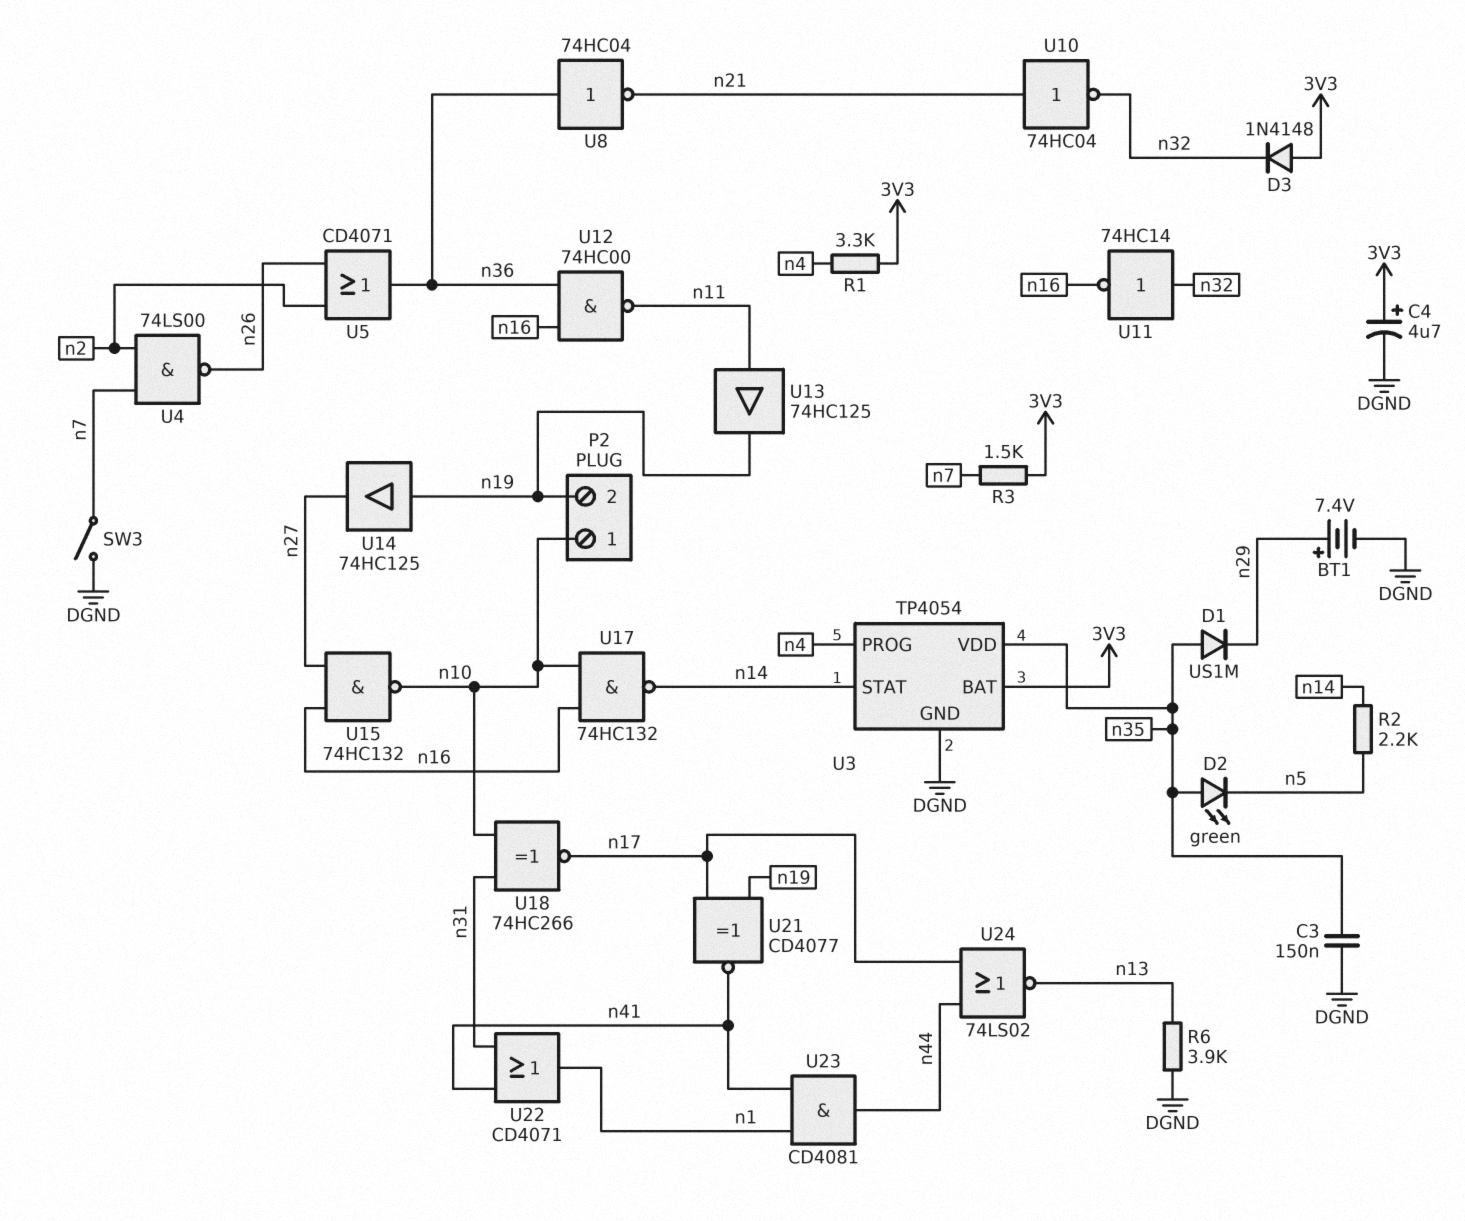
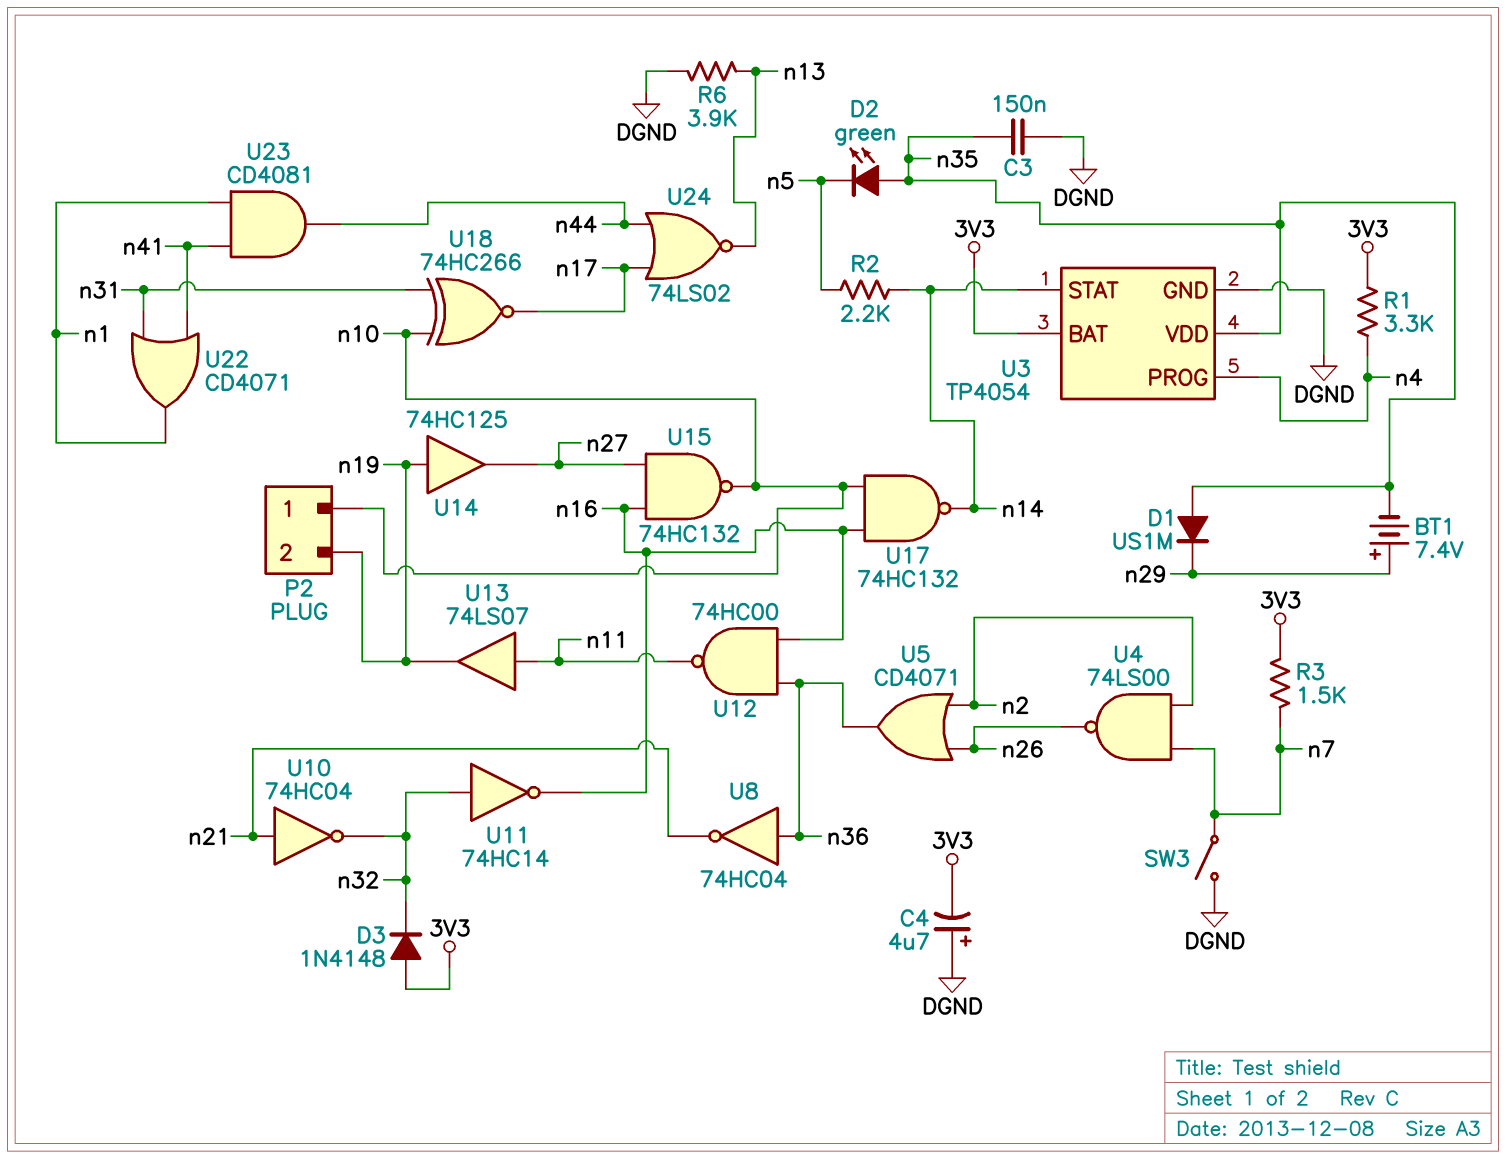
BT1: 7.4V (plus n29, minus DGND) -> 7.4V (plus n29, minus n35)
C4: 4.7uF (plus 3V3, minus DGND) -> 4.7uF (plus DGND, minus 3V3)
U13: buffer 74HC125 (in n11, out n19) -> buffer 74LS07 (in n11, out n19)
U21: XNOR CD4077 (in n17, in n19, out n41) -> none

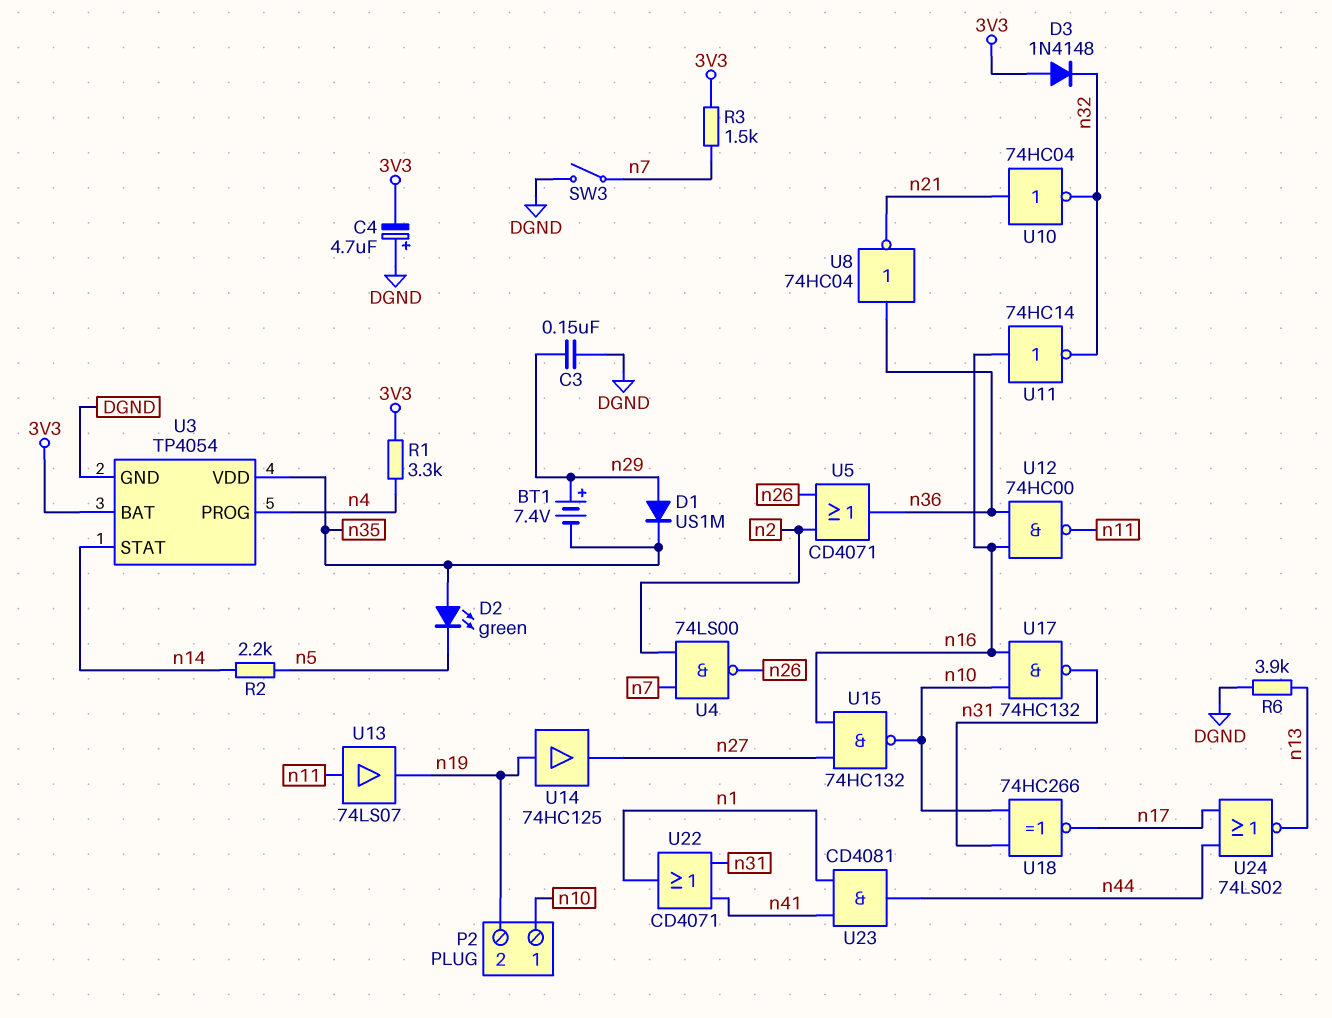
C3: 150nF (DGND, n35) -> 150nF (DGND, n29)
D1: diode US1M (A n35, K n29) -> diode US1M (A n29, K n35)
U11: NOT 74HC14 (in n32, out n16) -> NOT 74HC14 (in n16, out n32)
U17: NAND 74HC132 (in n10, in n16, out n14) -> NAND 74HC132 (in n10, in n16, out n31)

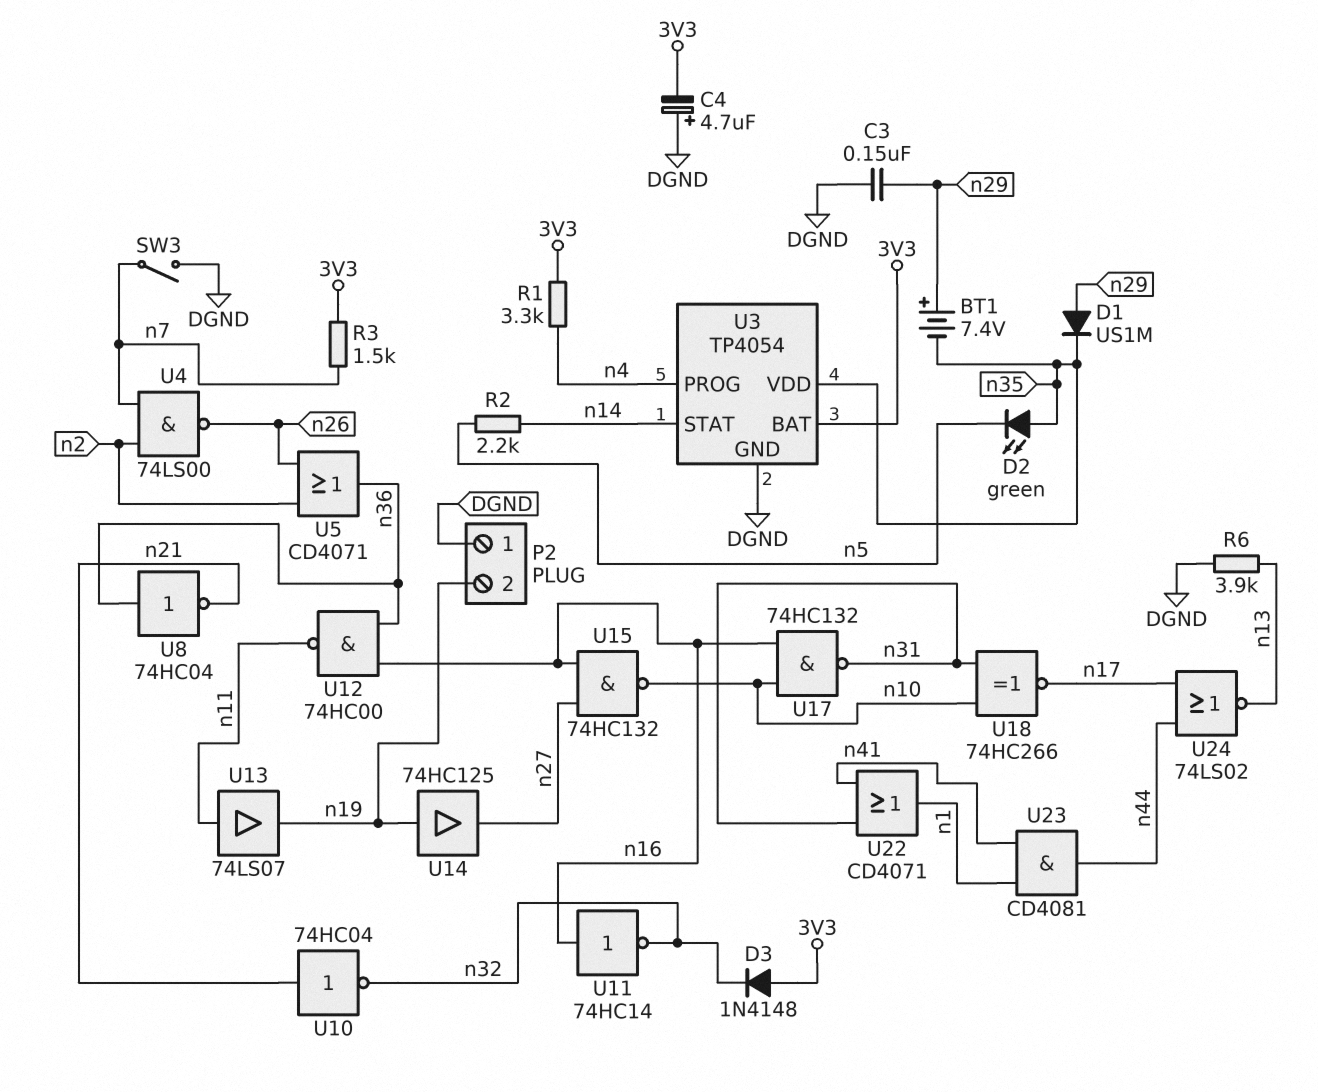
P2 pin 1: n10 -> DGND

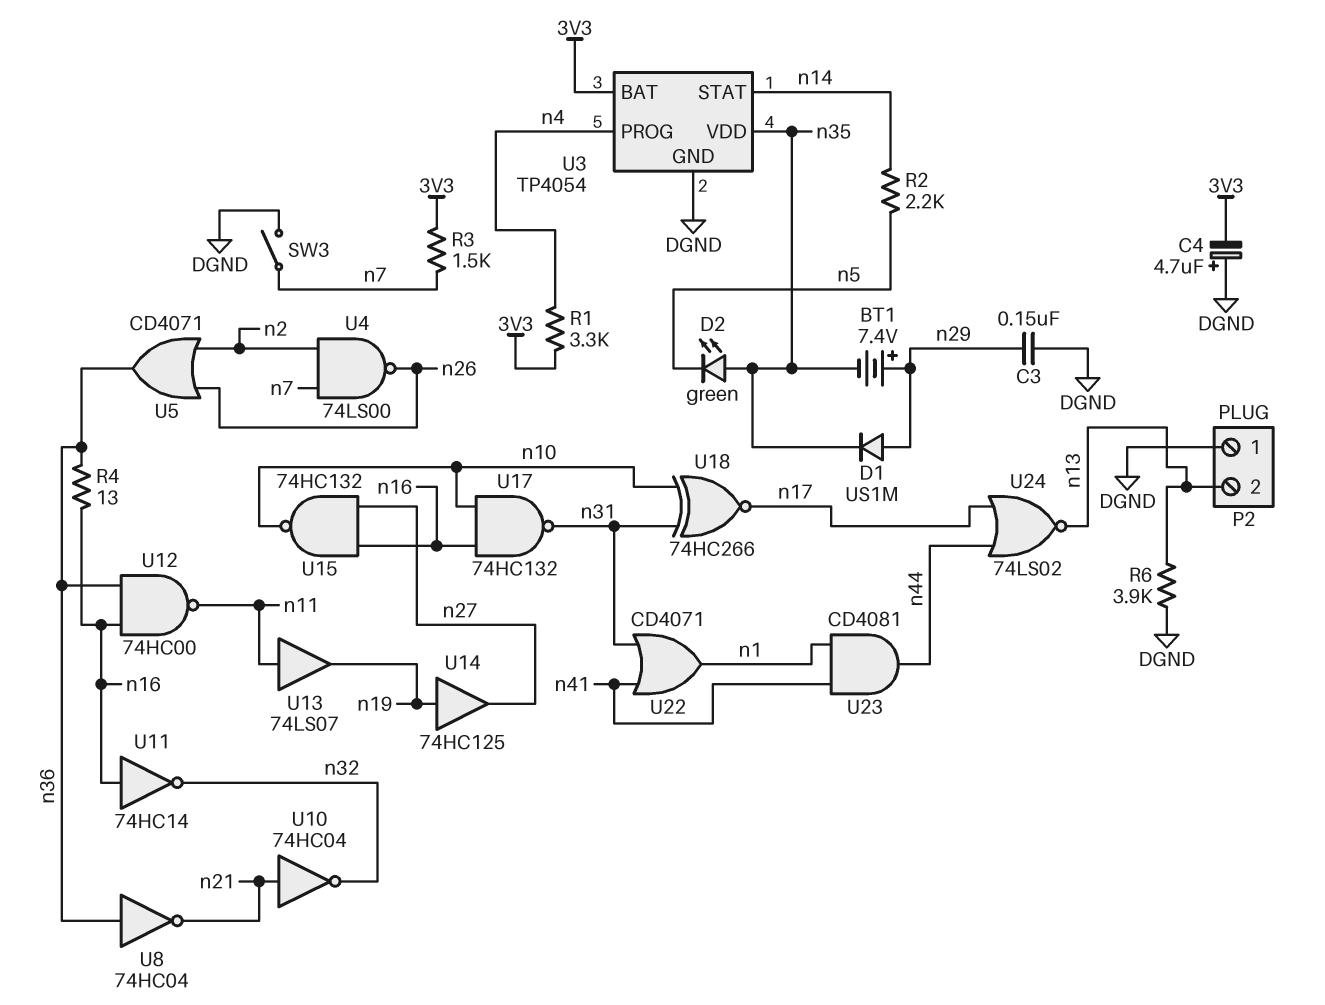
D3: diode 1N4148 (A 3V3, K n32) -> none
P2 pin 2: n19 -> n13
R4: none -> 13 (n16, n36)

